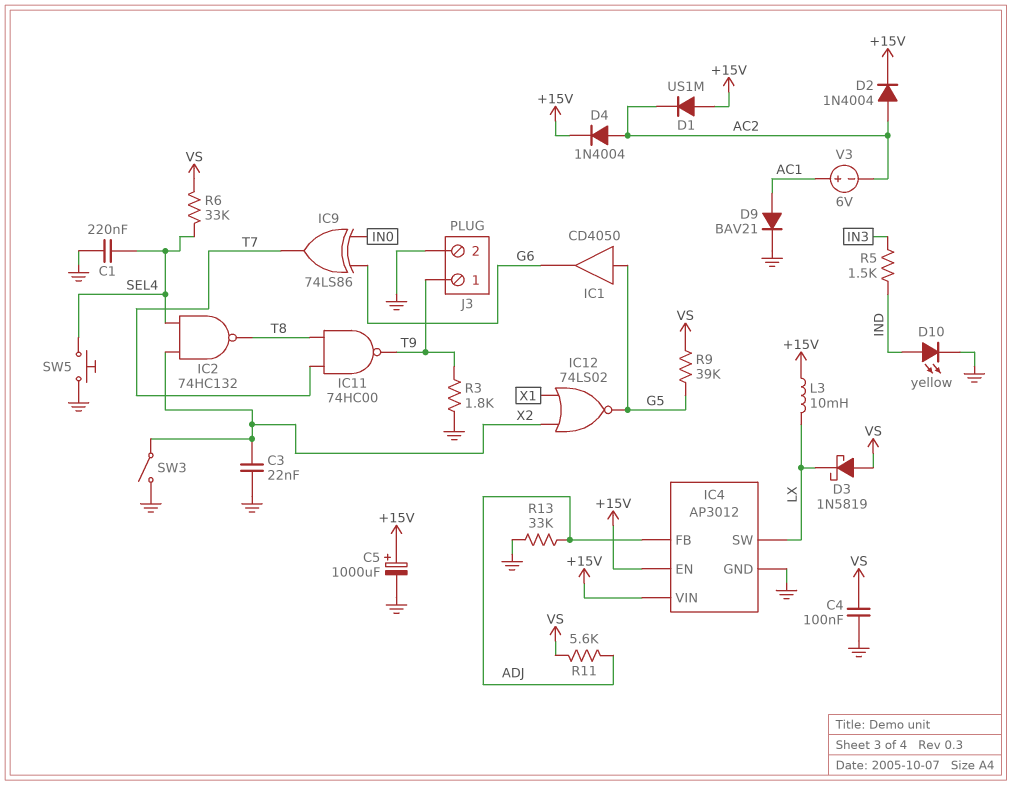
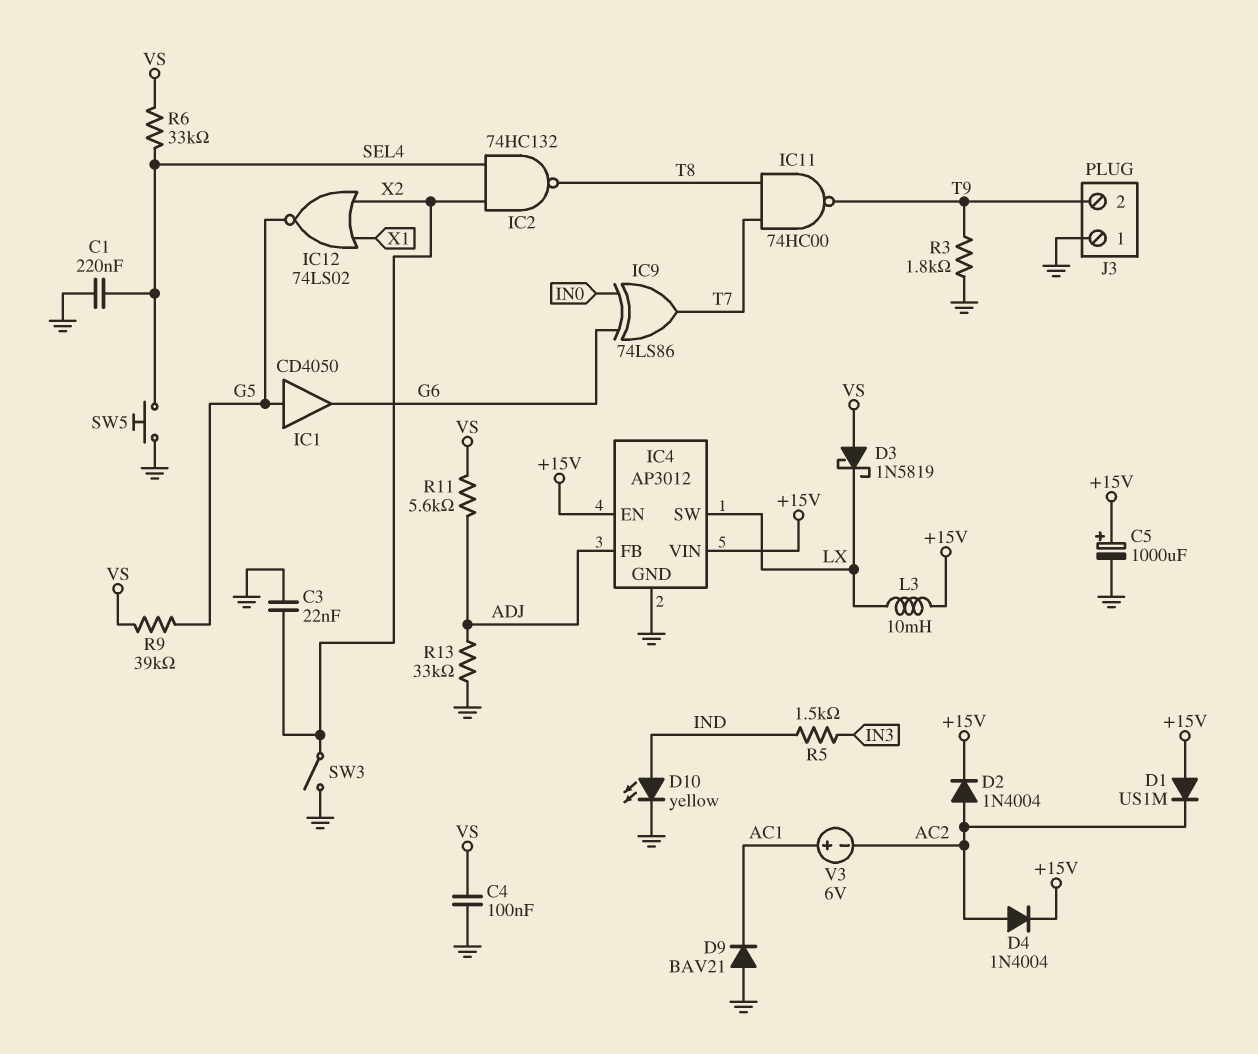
D9: diode BAV21 (A AC1, K GND) -> diode BAV21 (A GND, K AC1)
J3 pin 1: T9 -> GND
J3 pin 2: GND -> T9

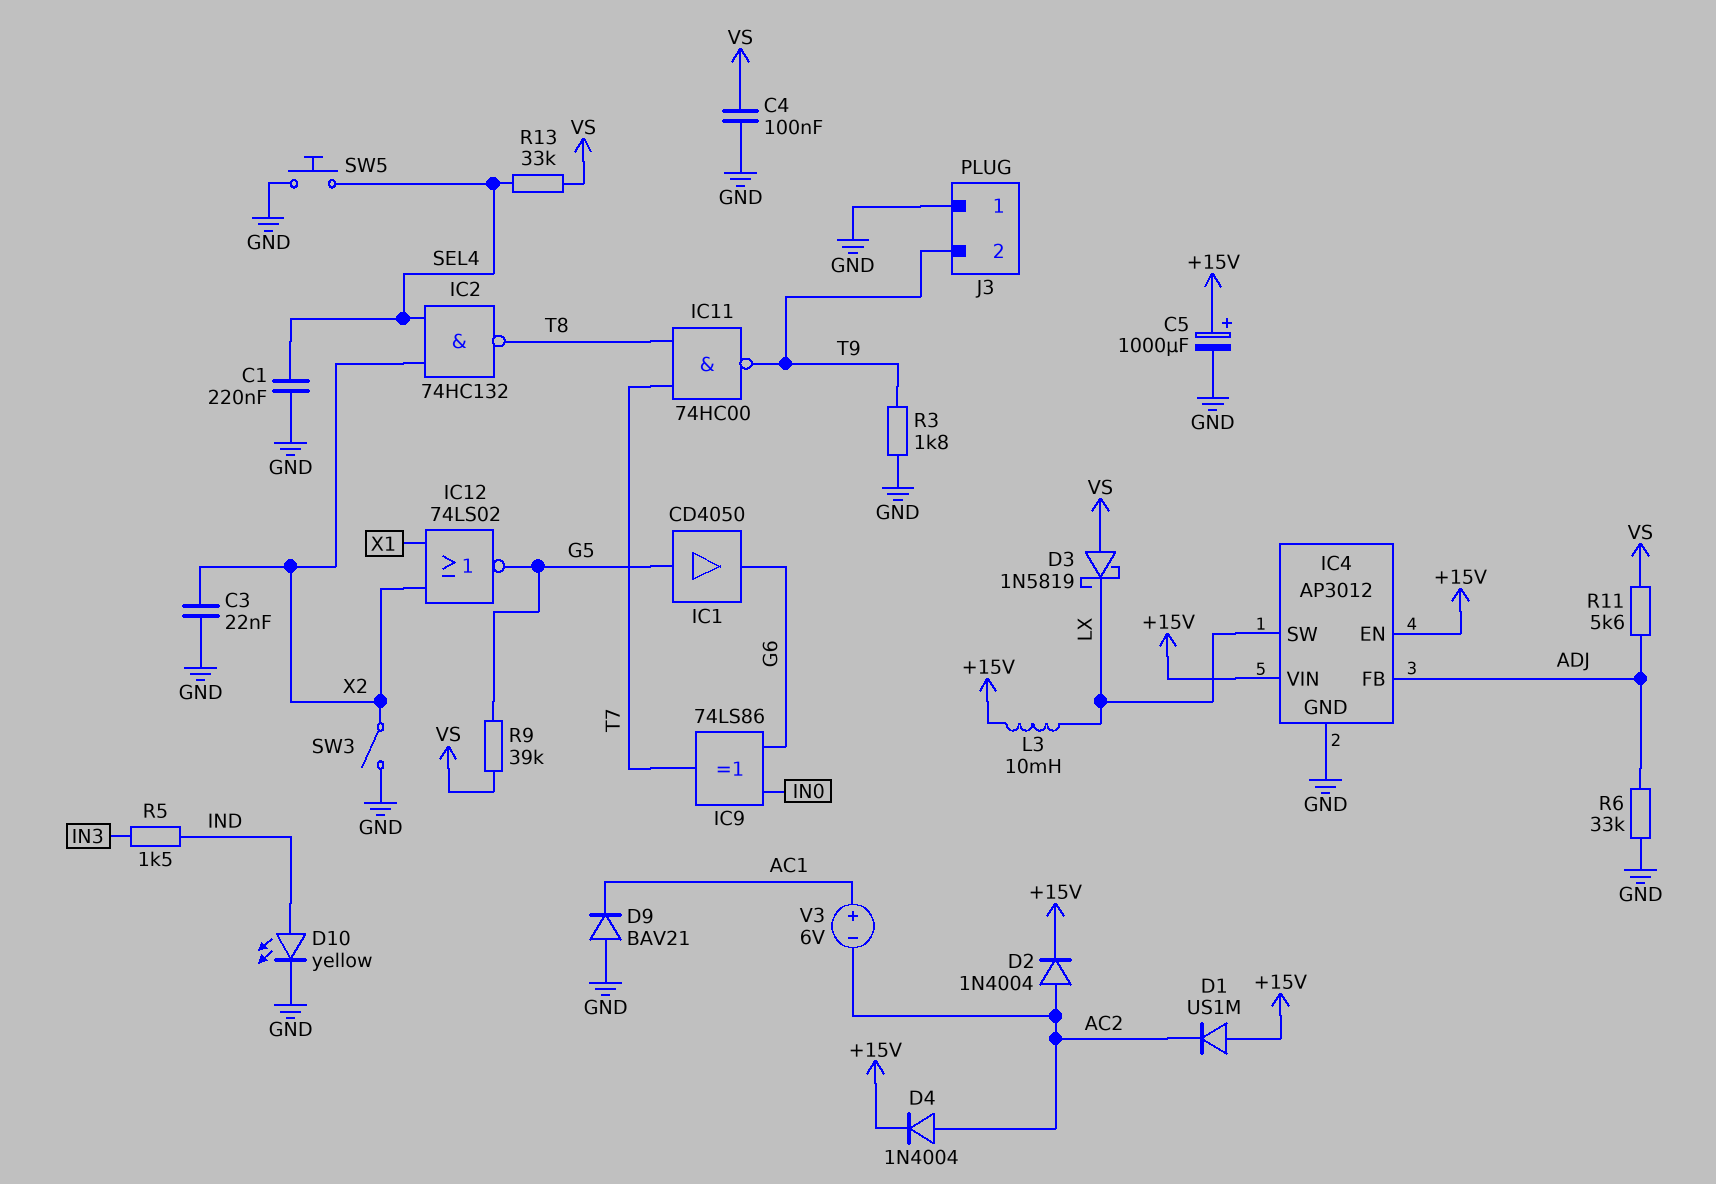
R6: 33k (SEL4, VS) -> 33k (ADJ, GND)
R13: 33k (ADJ, GND) -> 33k (SEL4, VS)

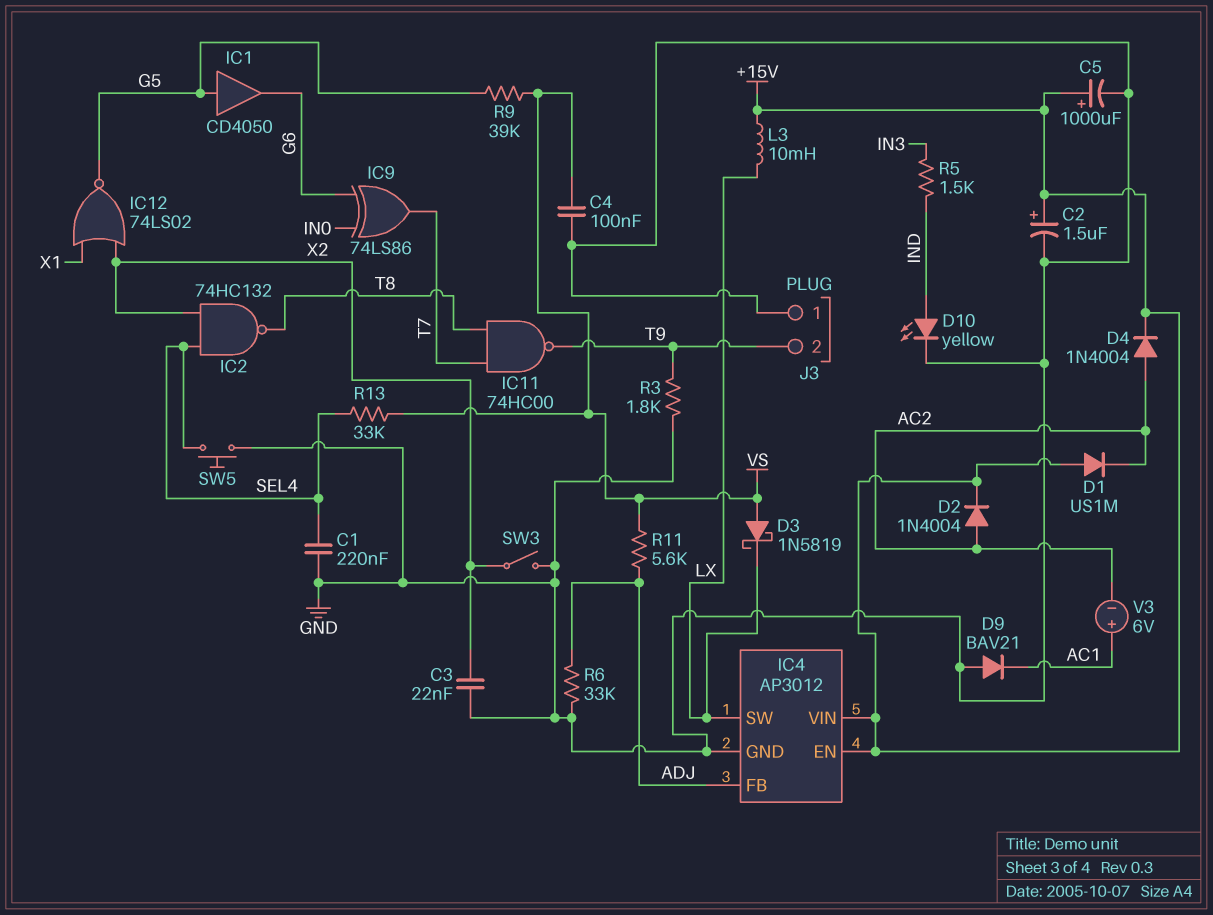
C2: none -> 1.5uF (plus +15V, minus GND)

